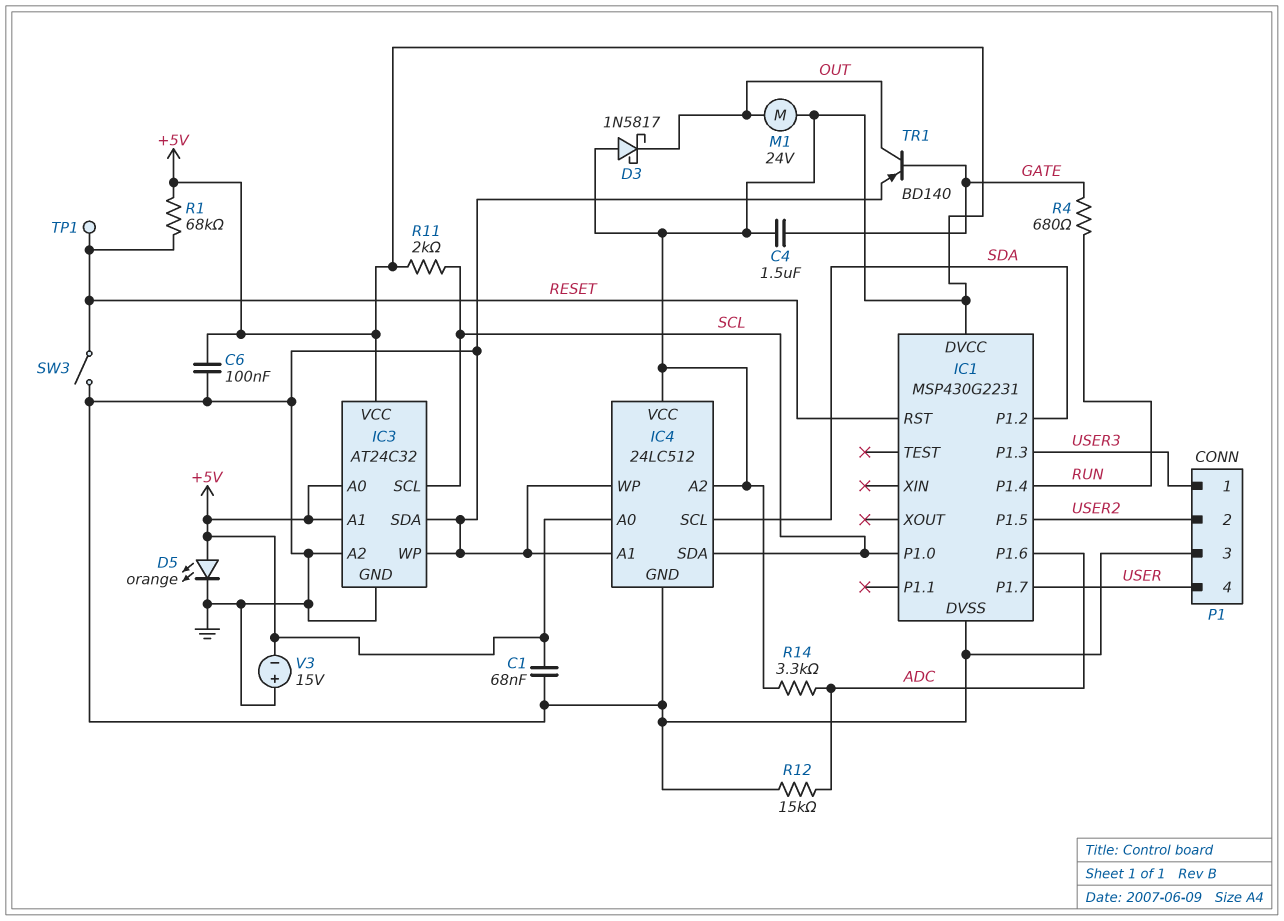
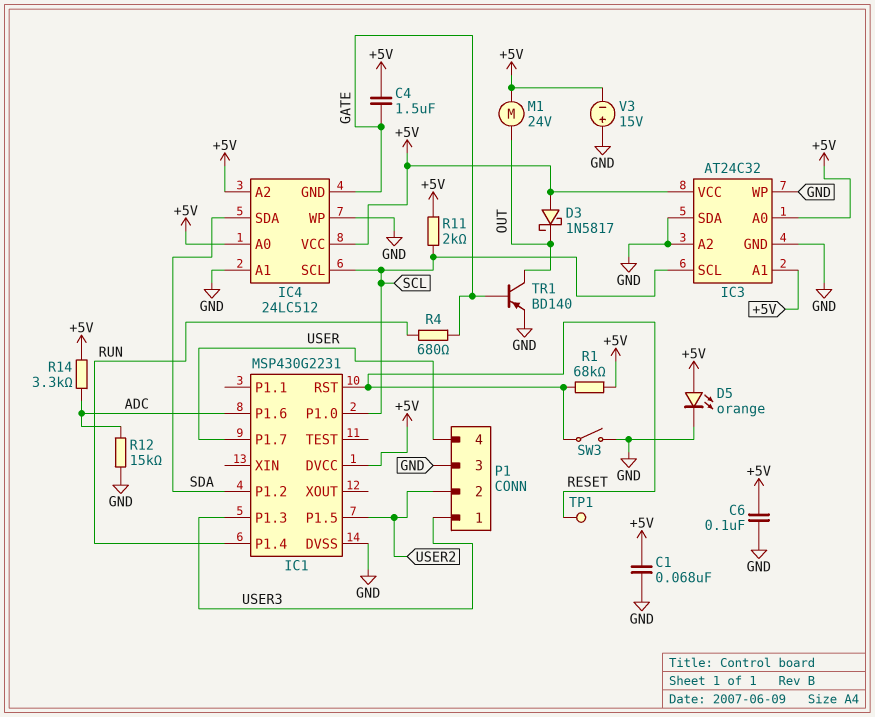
IC4 pin GND: GND -> GATE
IC4 pin SCL: SDA -> SCL
IC4 pin SDA: SCL -> SDA

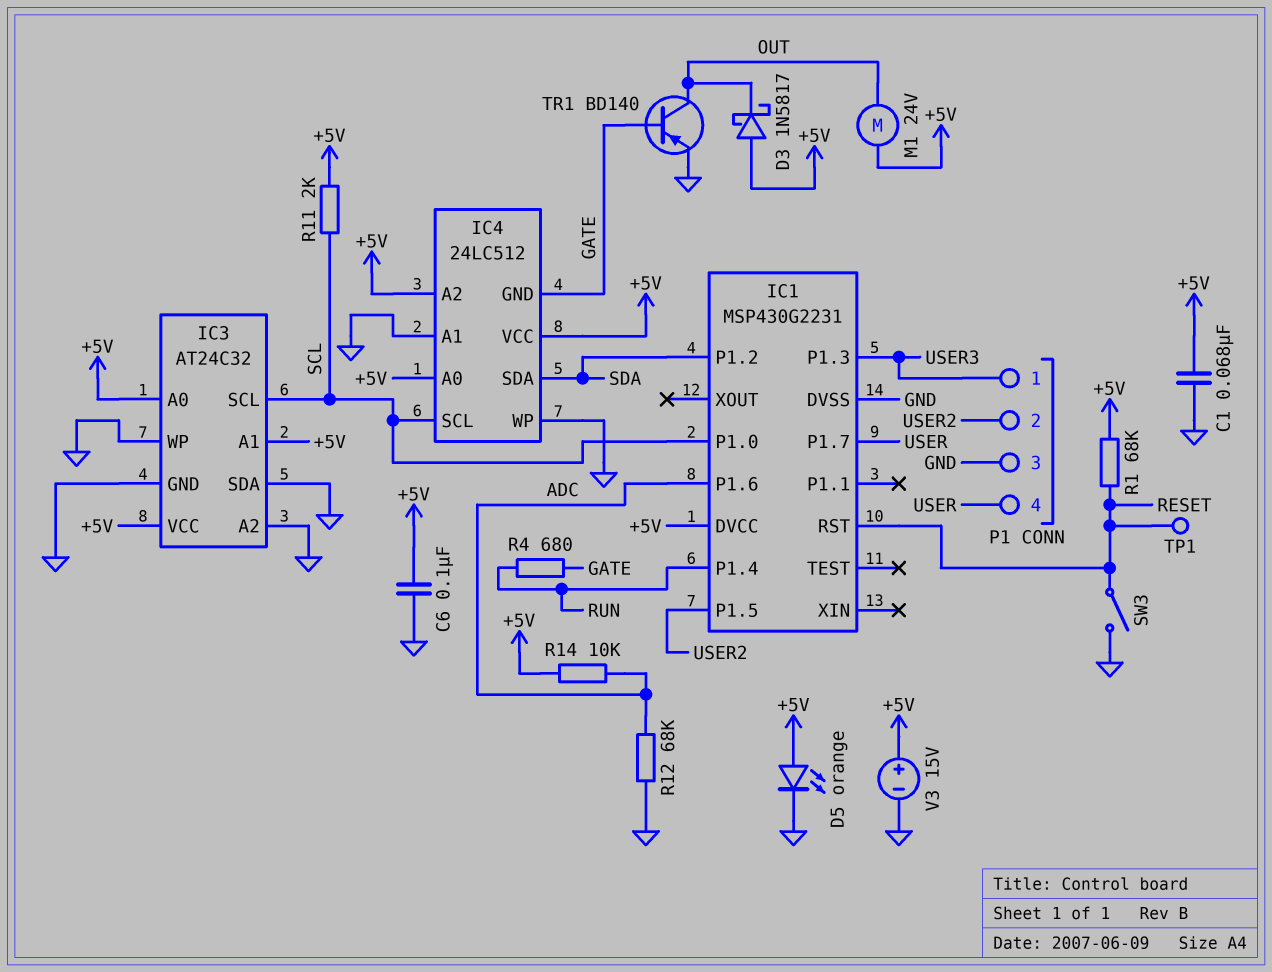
C4: 1.5uF (+5V, GATE) -> none
R12: 15k (ADC, GND) -> 68k (ADC, GND)
R14: 3.3k (+5V, ADC) -> 10k (+5V, ADC)
V3: 15V (plus GND, minus +5V) -> 15V (plus +5V, minus GND)

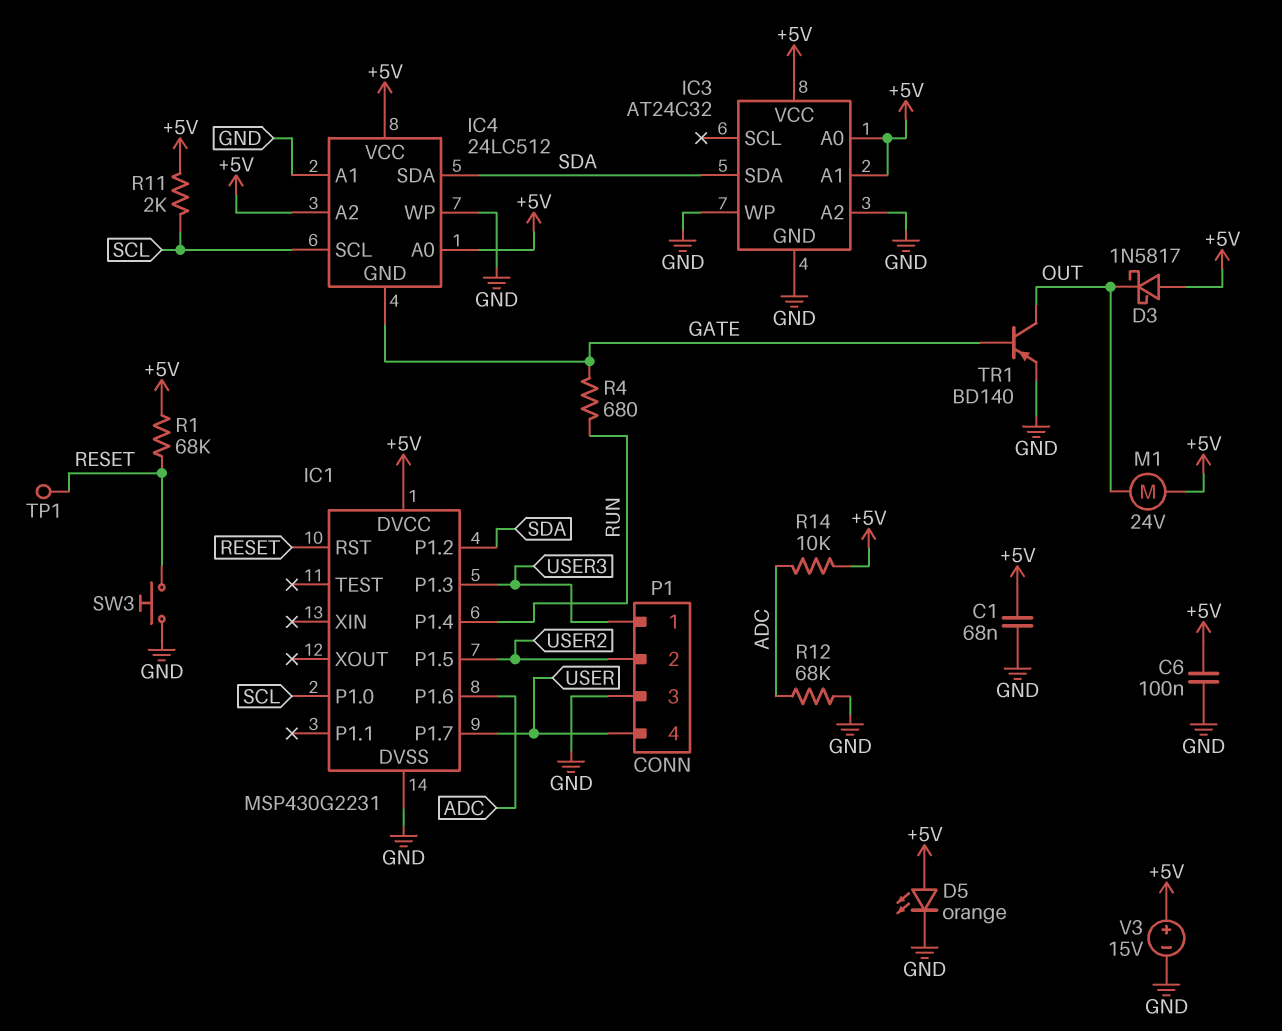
IC3 pin SCL: SCL -> none
IC3 pin SDA: GND -> SDA
SW3: switch (GND, RESET) -> button (GND, RESET)

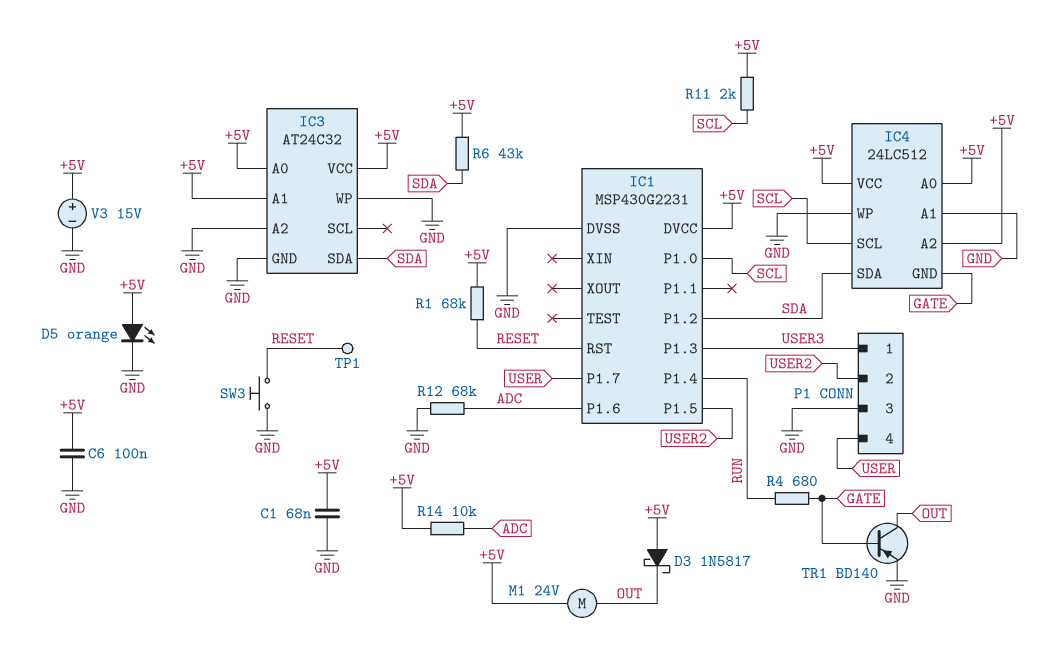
R6: none -> 43k (+5V, SDA)

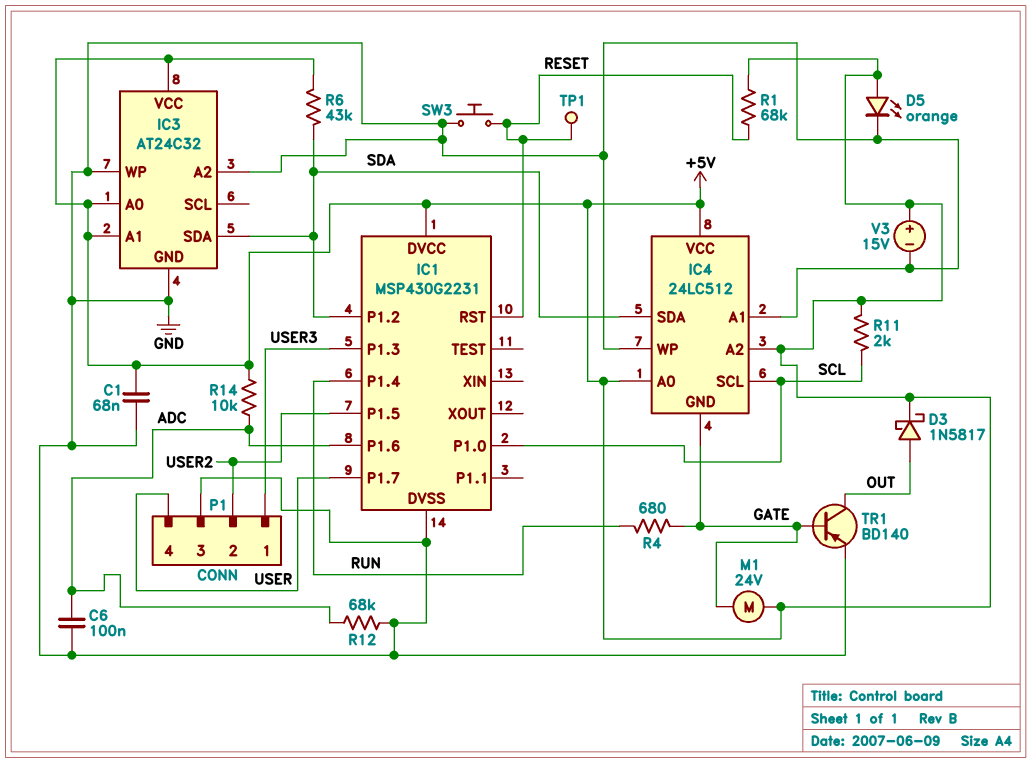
C6: 100nF (+5V, GND) -> 100nF (ADC, GND)
D3: schottky 1N5817 (A +5V, K OUT) -> schottky 1N5817 (A OUT, K +5V)
M1: motor 24V (+5V, OUT) -> motor 24V (+5V, GATE)

